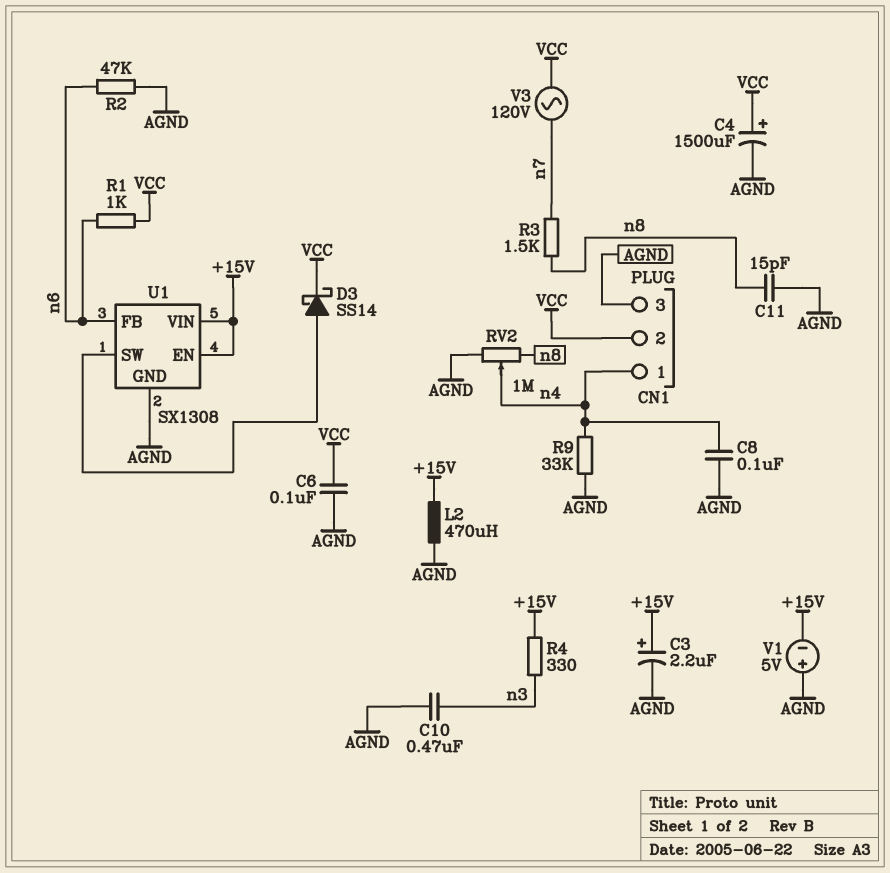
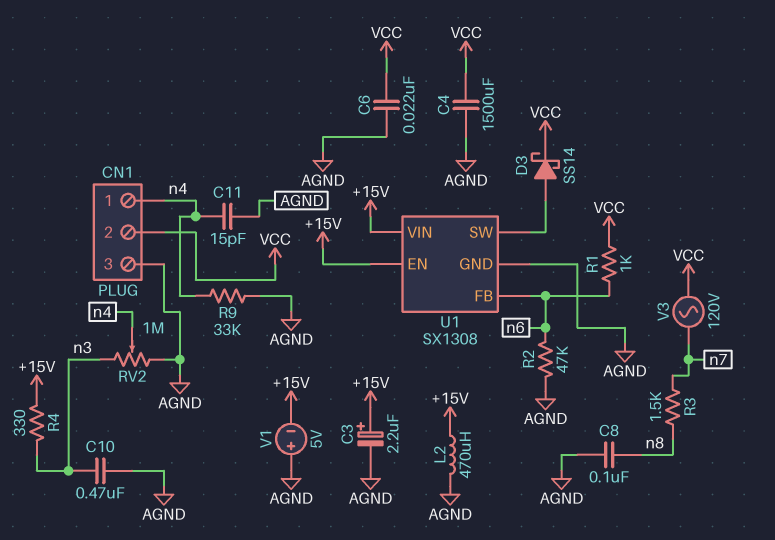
C4: 1500uF (plus VCC, minus AGND) -> 1500uF (AGND, VCC)
C6: 100nF (AGND, VCC) -> 22nF (AGND, VCC)
C8: 100nF (AGND, n4) -> 100nF (AGND, n8)
C11: 15pF (AGND, n8) -> 15pF (AGND, n4)
RV2: 1M (AGND, n8, wiper n4) -> 1M (AGND, n3, wiper n4)

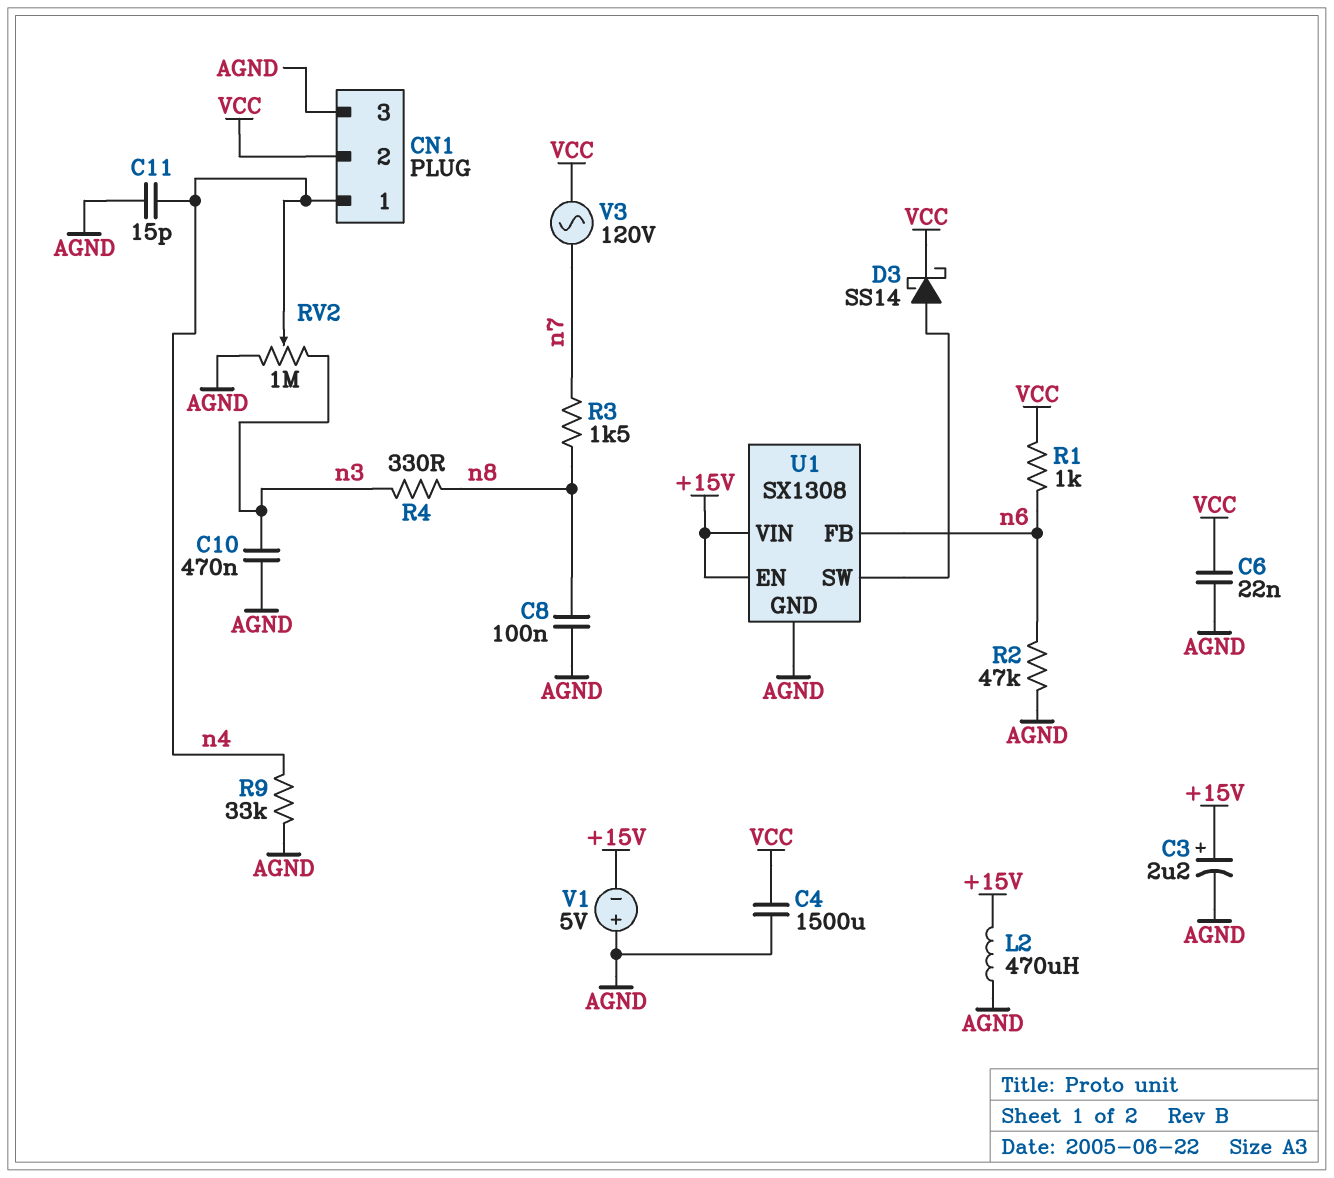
R4: 330 (+15V, n3) -> 330 (n3, n8)

